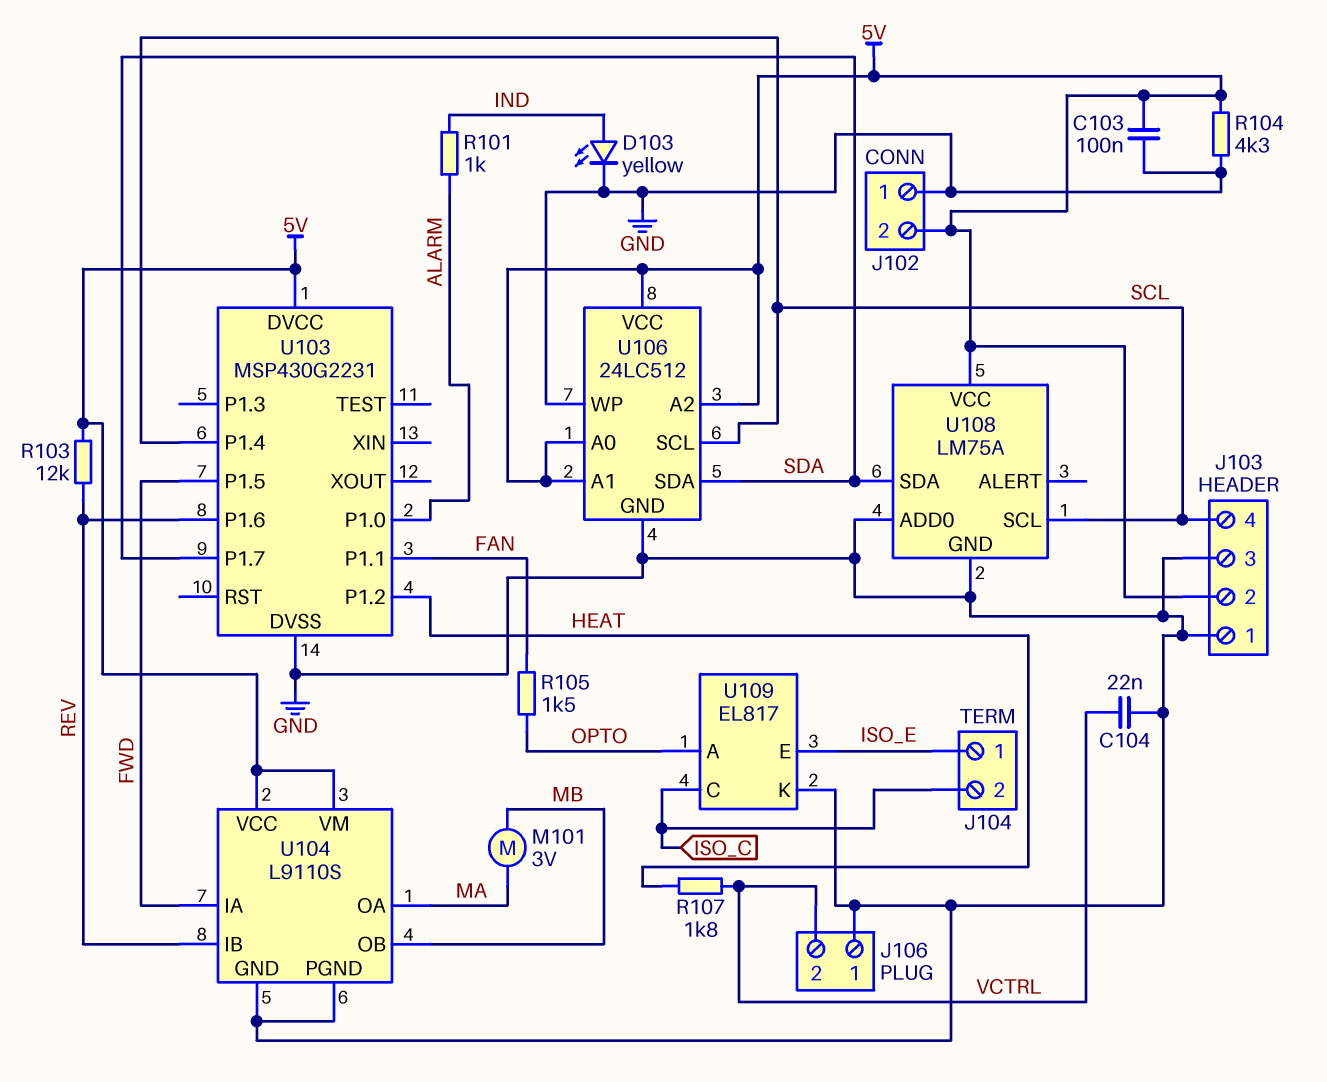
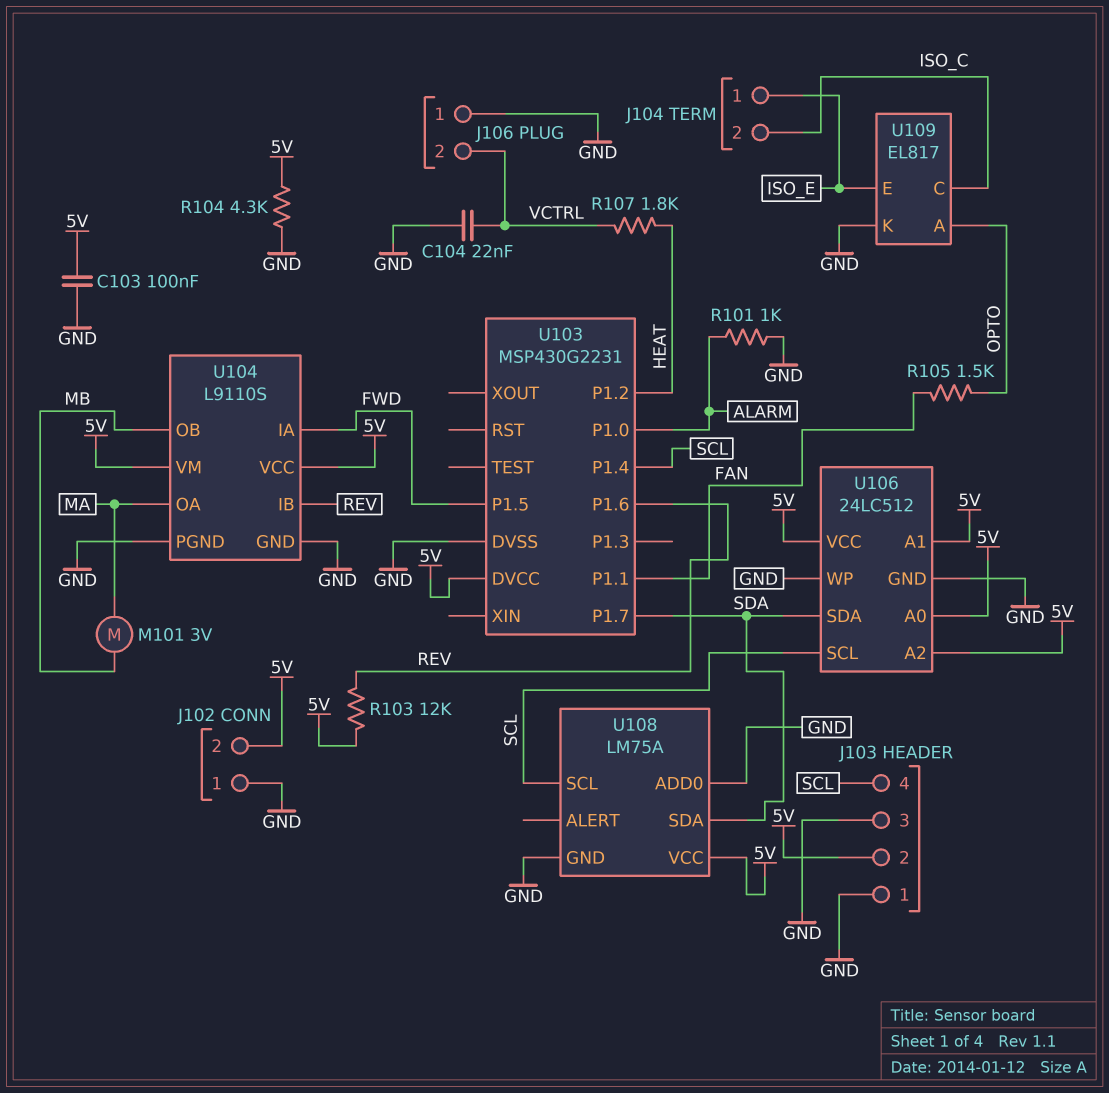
D103: LED yellow (A IND, K GND) -> none
R101: 1k (ALARM, IND) -> 1k (ALARM, GND)

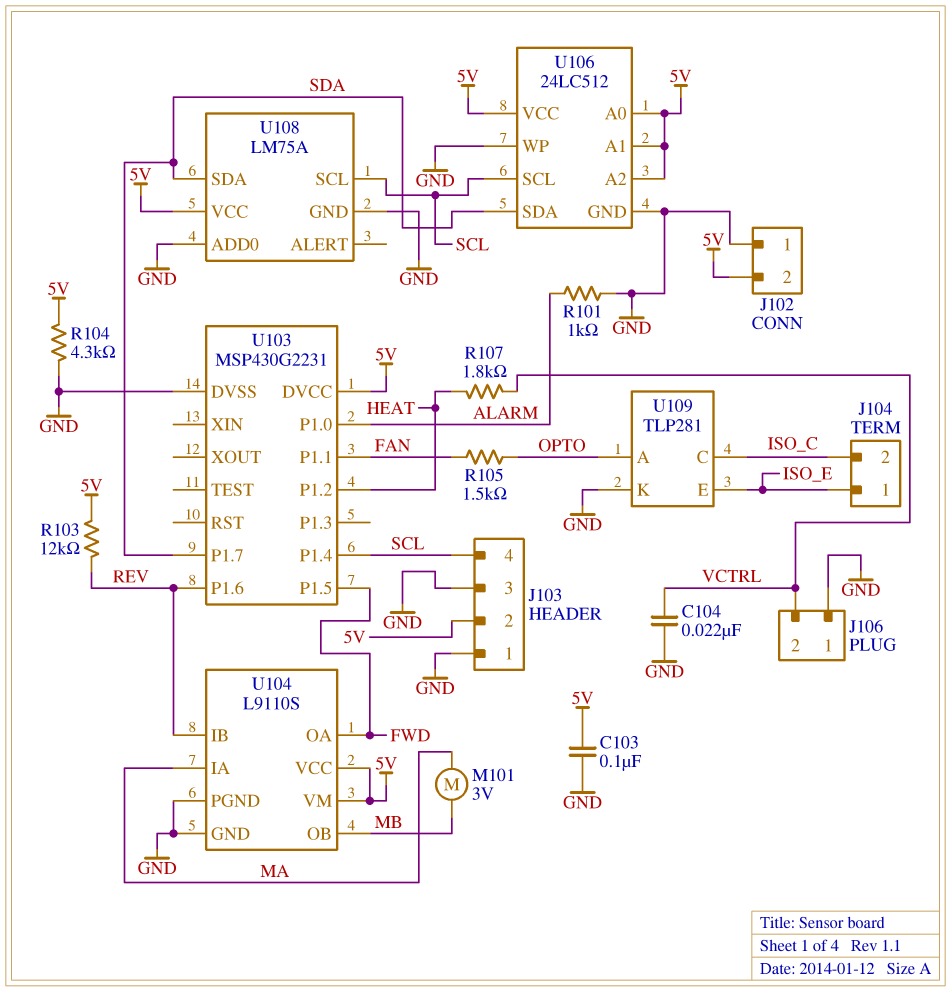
U104 pin IA: FWD -> MA
U104 pin OA: MA -> FWD
U109: EL817 -> TLP281

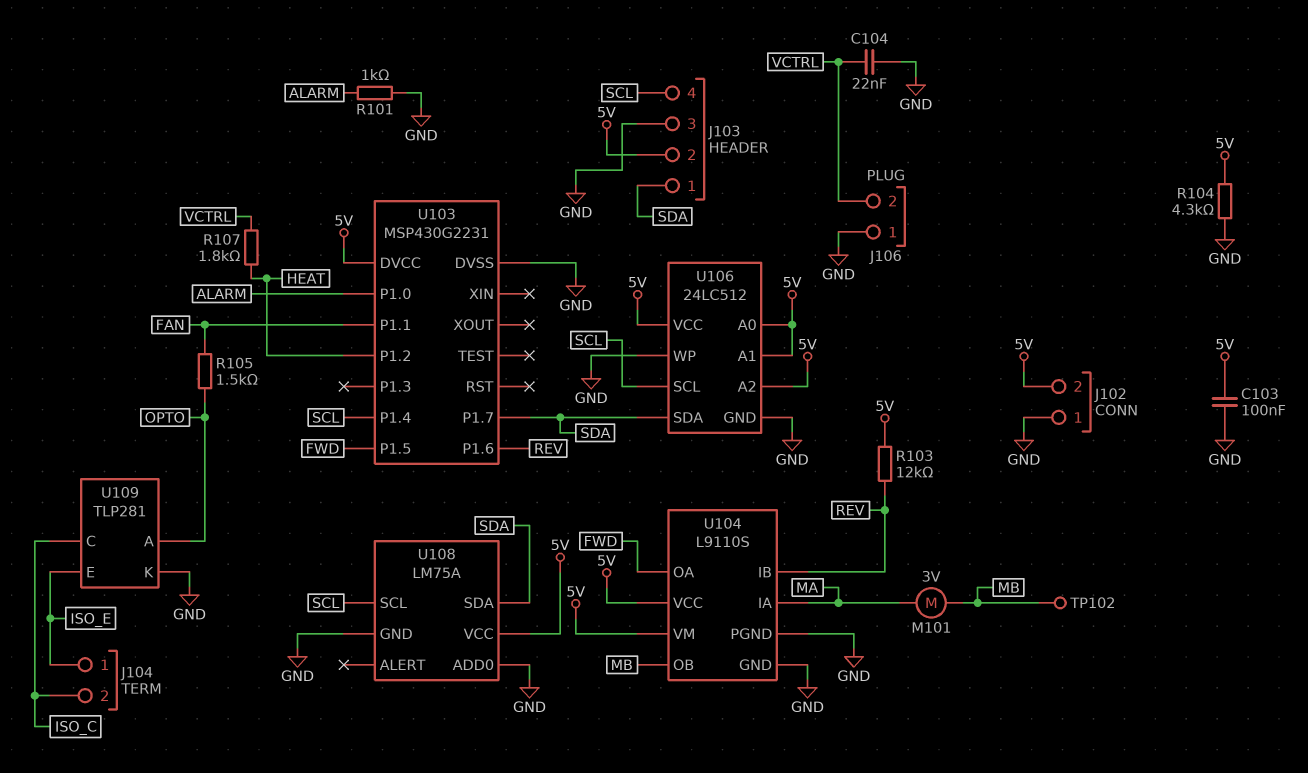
J103 pin 1: GND -> SDA
TP102: none -> test point (MB)

